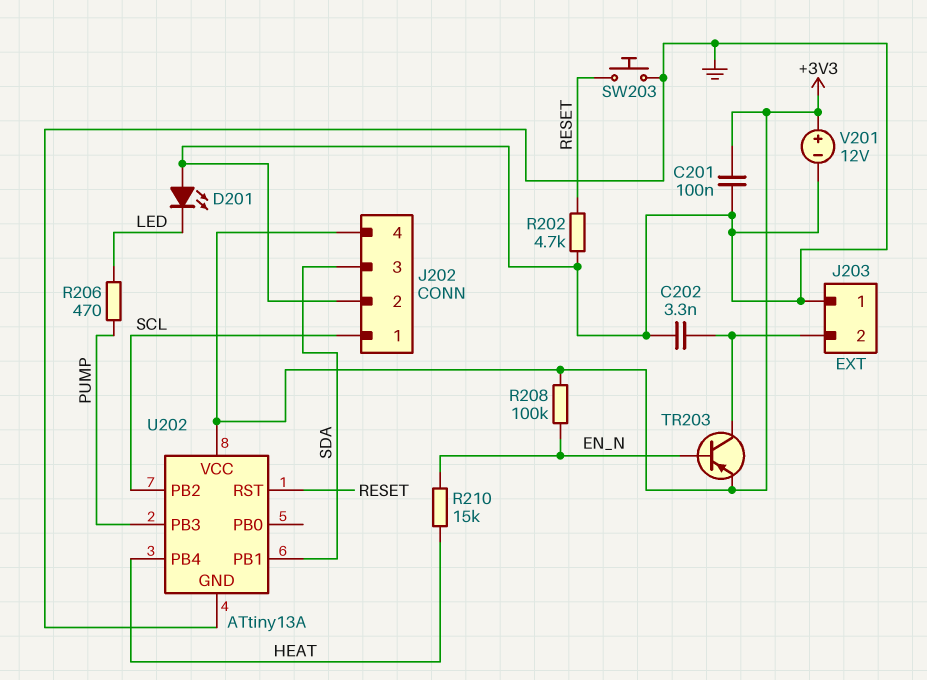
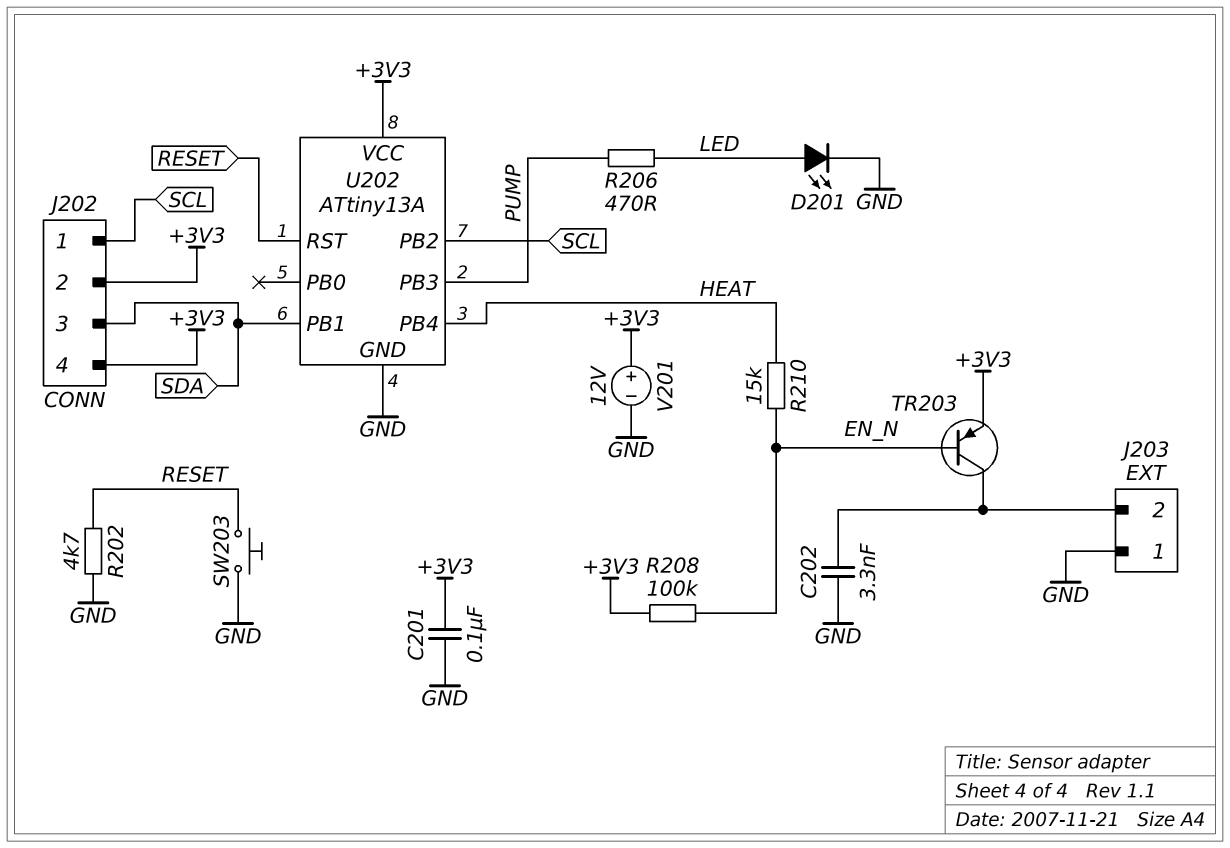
D201: LED (A GND, K LED) -> LED (A LED, K GND)
J202 pin 2: GND -> +3V3

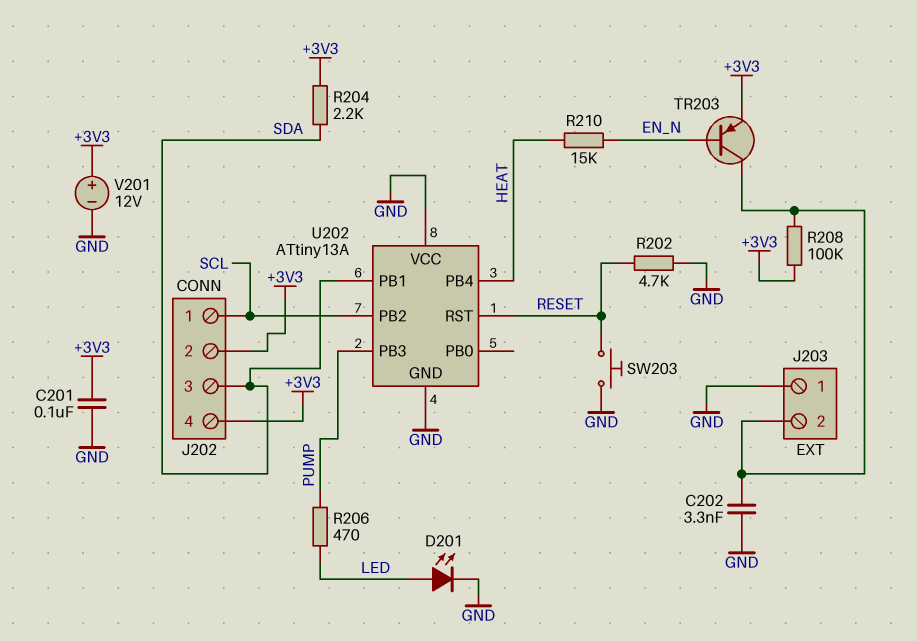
R204: none -> 2.2k (+3V3, SDA)
R208: 100k (+3V3, EN_N) -> 100k (+3V3, J203/2)
U202 pin VCC: +3V3 -> GND

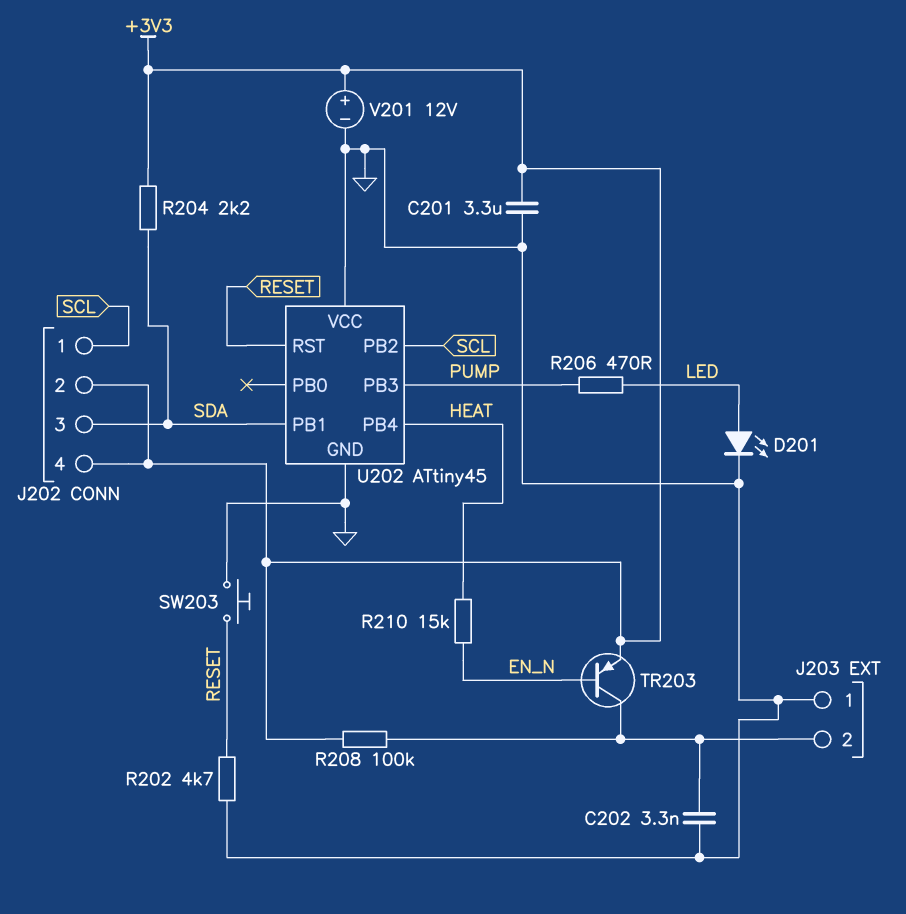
C201: 100nF (+3V3, GND) -> 3.3uF (+3V3, GND)
U202: ATtiny13A -> ATtiny45

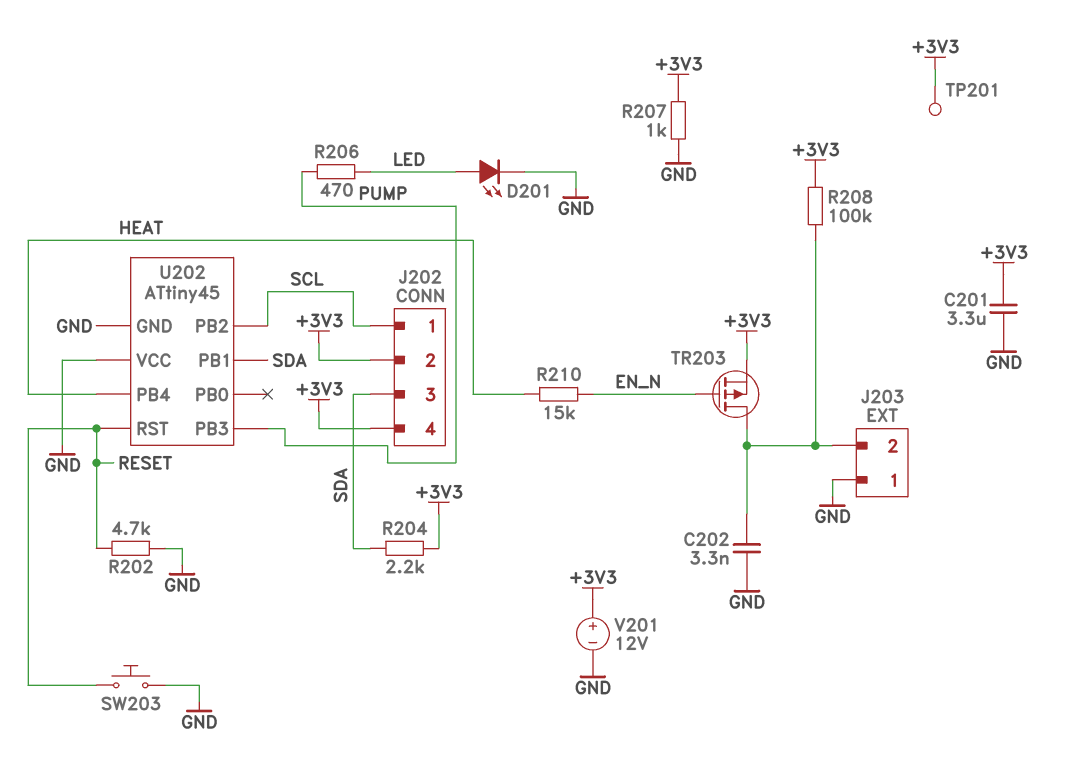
R207: none -> 1k (+3V3, GND)
TP201: none -> test point (+3V3)
TR203: PNP (B EN_N, C J203/2, E +3V3) -> PMOS (G EN_N, D J203/2, S +3V3)

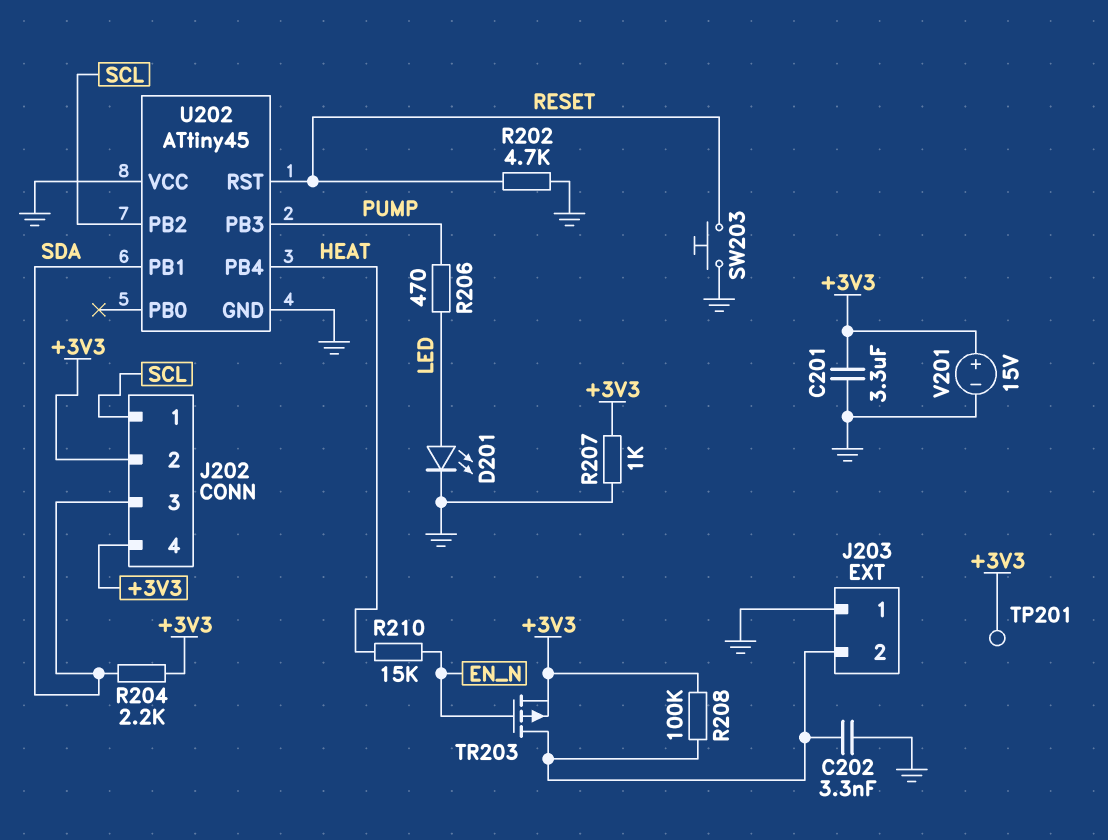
V201: 12V (plus +3V3, minus GND) -> 15V (plus +3V3, minus GND)

